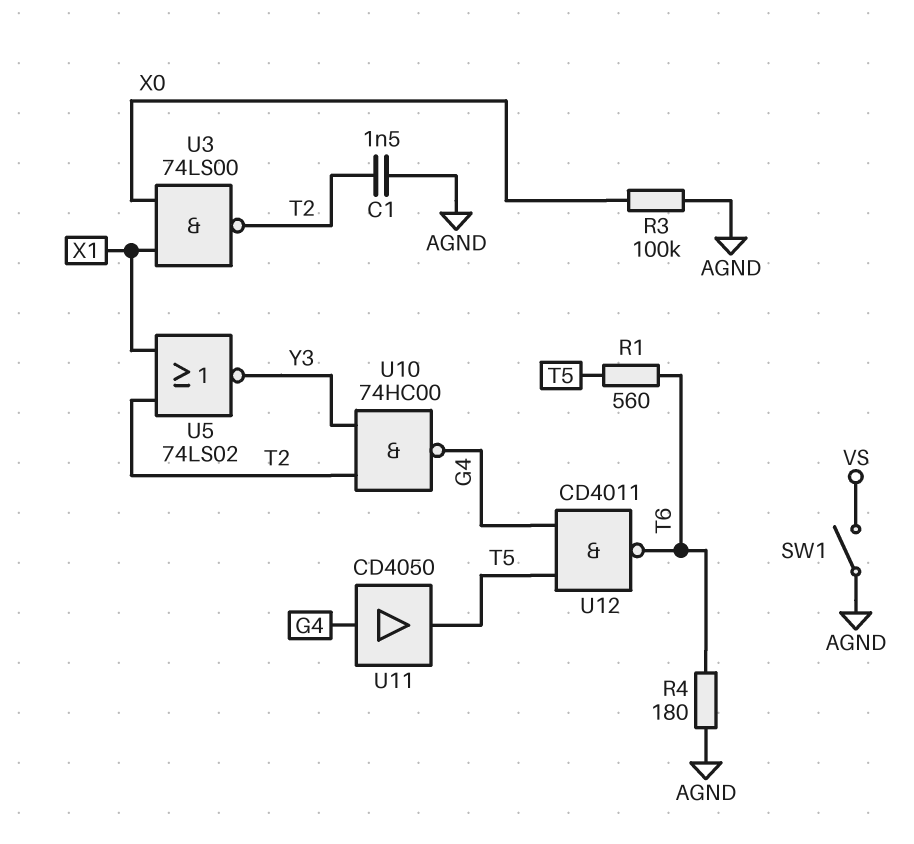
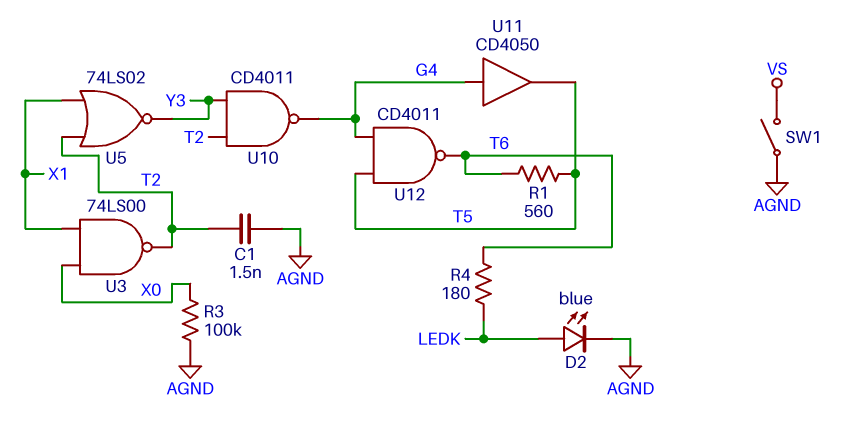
D2: none -> LED blue (A LEDK, K AGND)
R4: 180 (AGND, T6) -> 180 (LEDK, T6)
U10: NAND 74HC00 (in T2, in Y3, out G4) -> NAND CD4011 (in T2, in Y3, out G4)

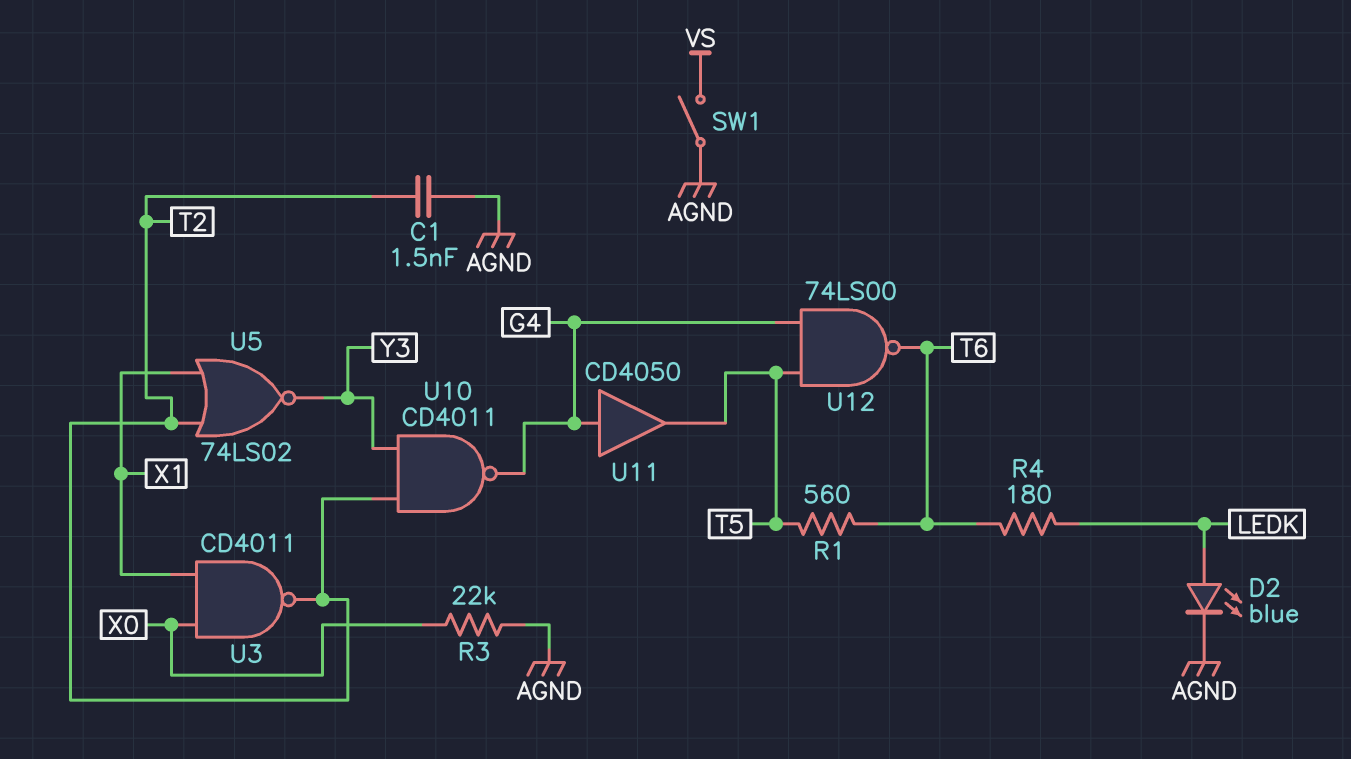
R3: 100k (AGND, X0) -> 22k (AGND, X0)
U3: NAND 74LS00 (in X0, in X1, out T2) -> NAND CD4011 (in X0, in X1, out T2)
U12: NAND CD4011 (in G4, in T5, out T6) -> NAND 74LS00 (in G4, in T5, out T6)

